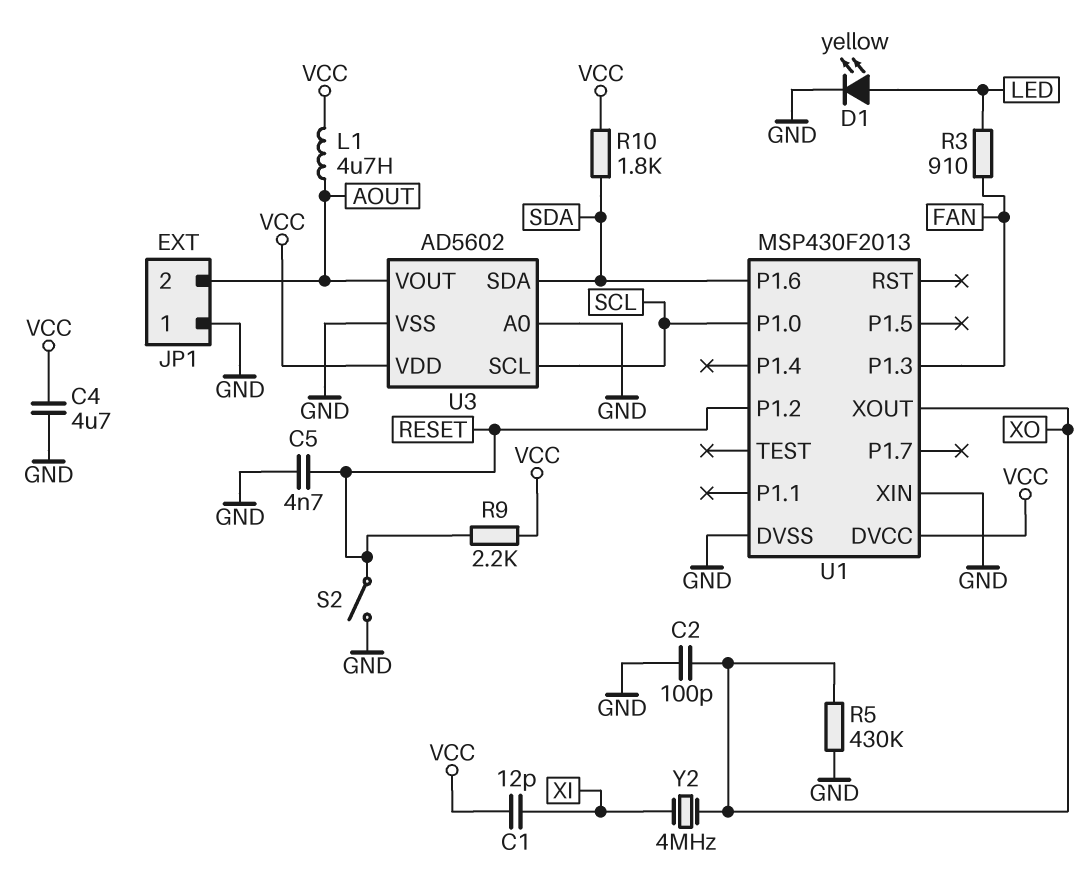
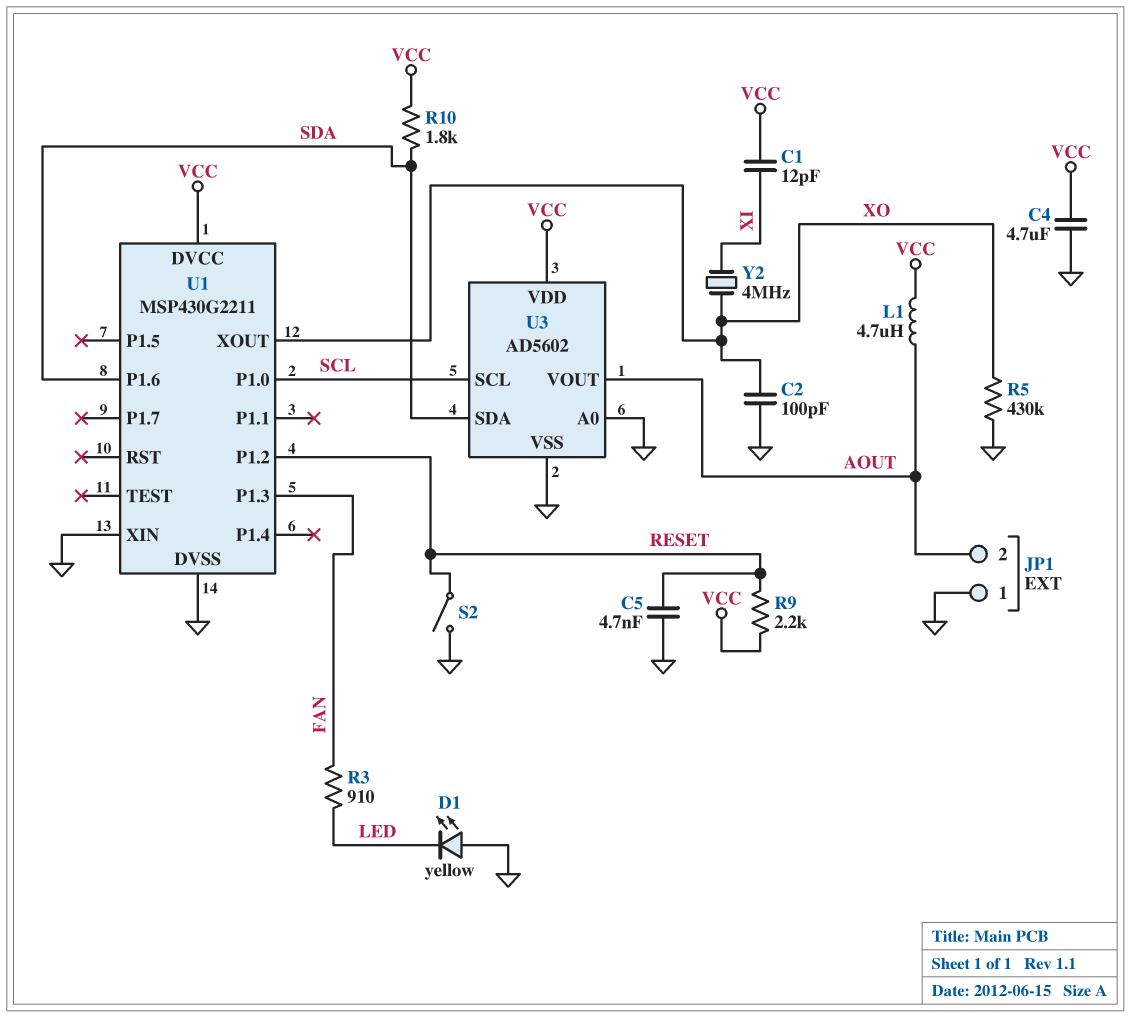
D1: LED yellow (A LED, K GND) -> LED yellow (A GND, K LED)
U1: MSP430F2013 -> MSP430G2211

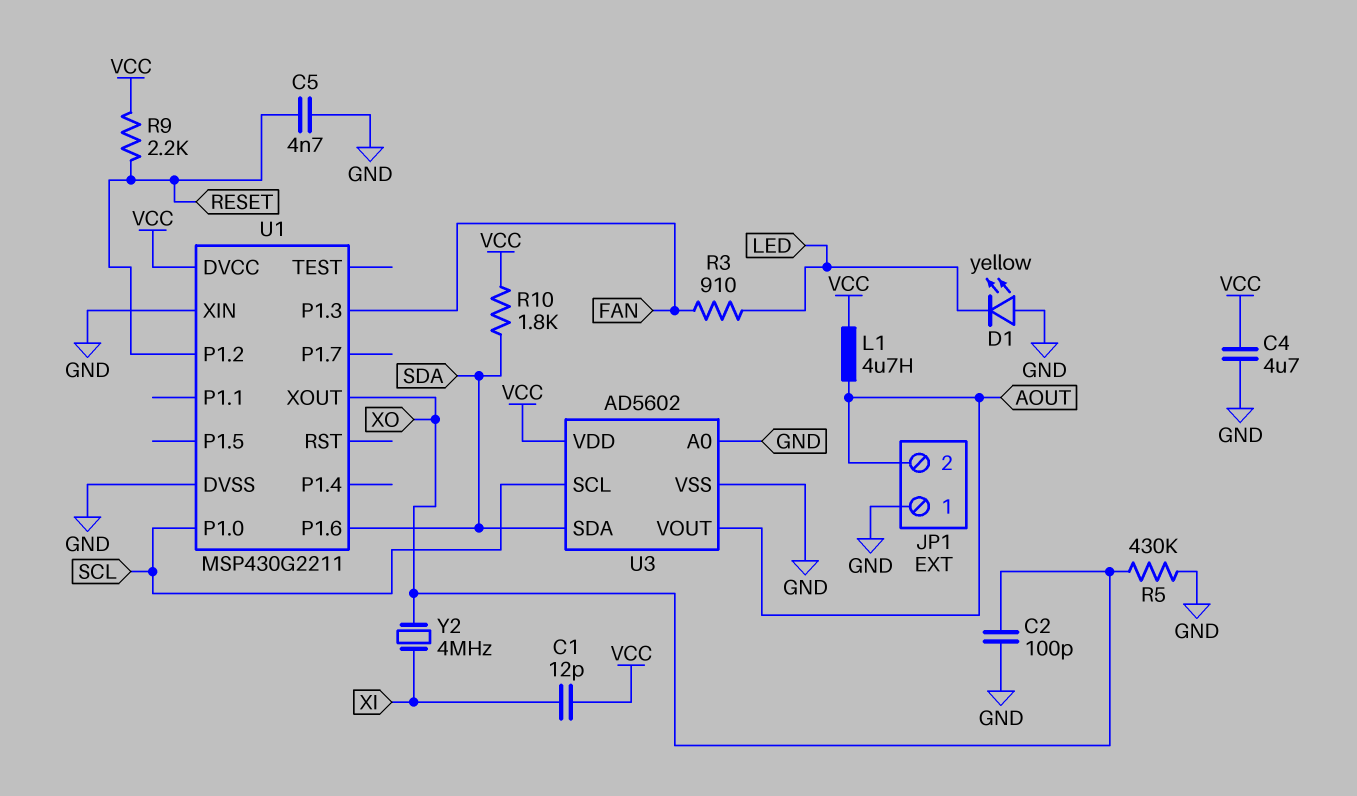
S2: switch (GND, RESET) -> none

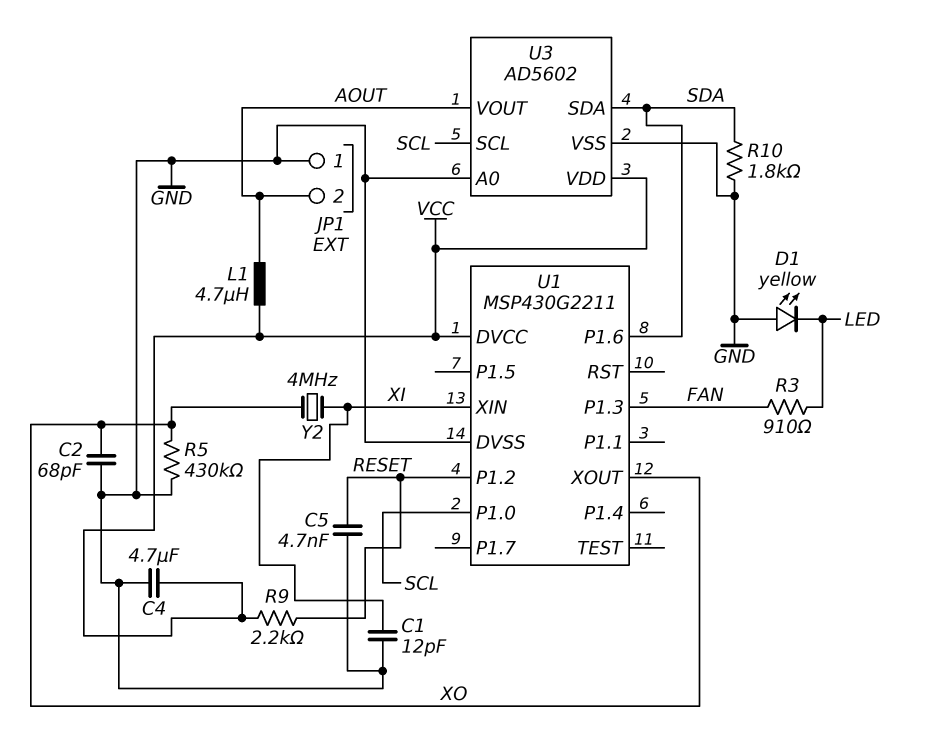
C1: 12pF (VCC, XI) -> 12pF (GND, XI)
C2: 100pF (GND, XO) -> 68pF (GND, XO)
R10: 1.8k (SDA, VCC) -> 1.8k (GND, SDA)
U1 pin XIN: GND -> XI

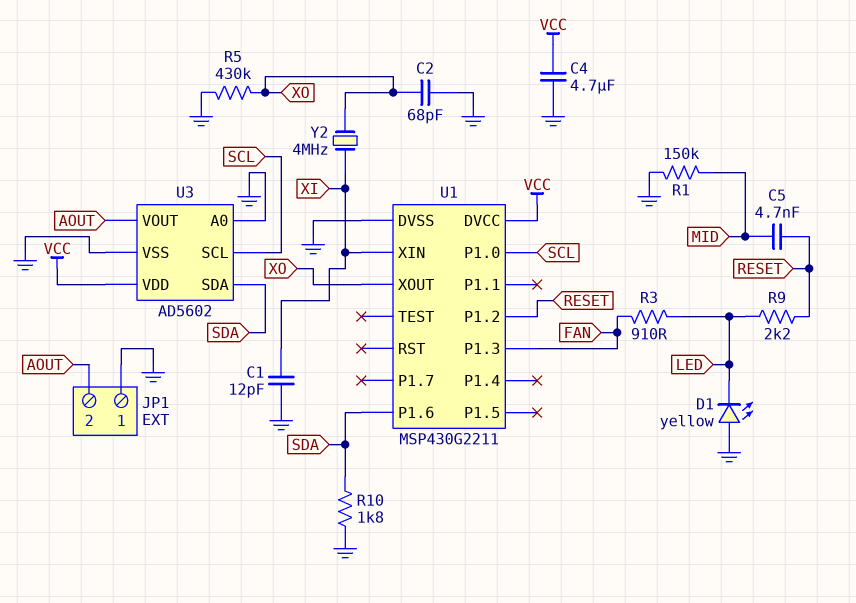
C5: 4.7nF (GND, RESET) -> 4.7nF (MID, RESET)
L1: 4.7uH (AOUT, VCC) -> none
R1: none -> 150k (GND, MID)
R9: 2.2k (RESET, VCC) -> 2.2k (LED, RESET)

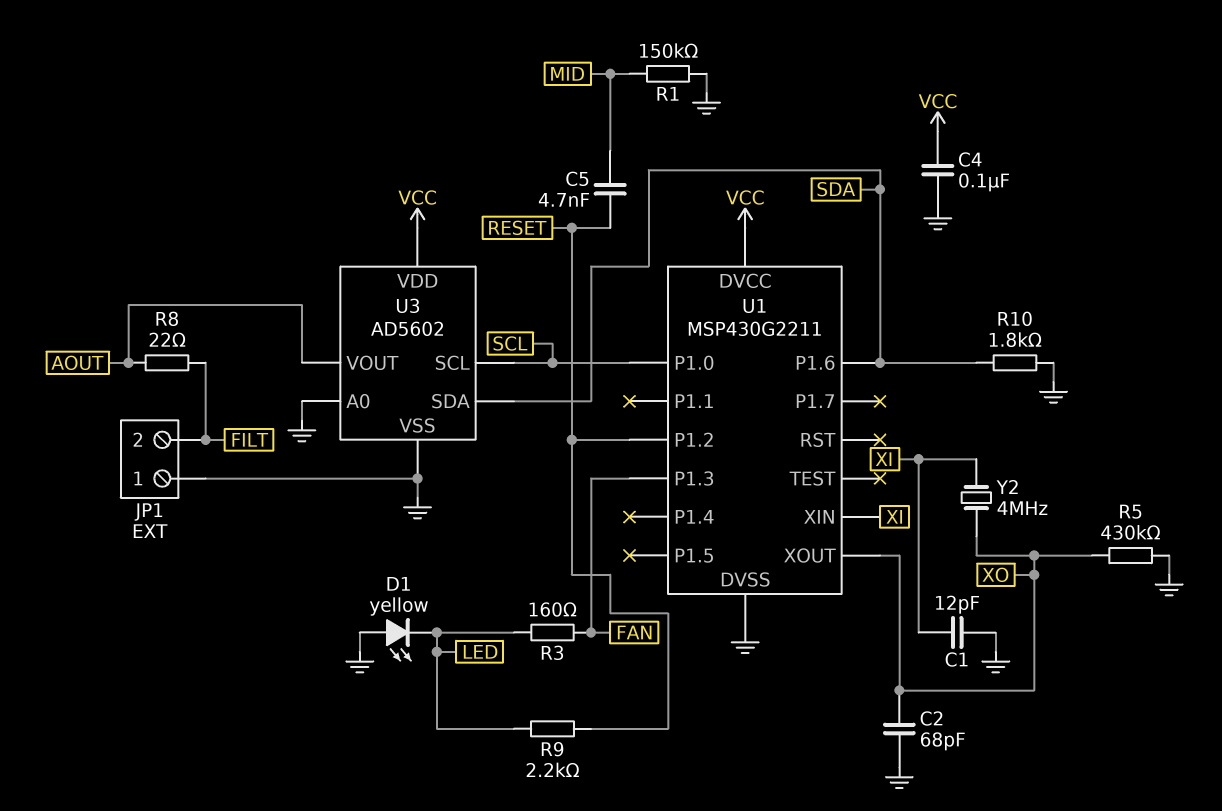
C4: 4.7uF (GND, VCC) -> 100nF (GND, VCC)
JP1 pin 2: AOUT -> FILT
R3: 910 (FAN, LED) -> 160 (FAN, LED)
R8: none -> 22 (AOUT, FILT)

